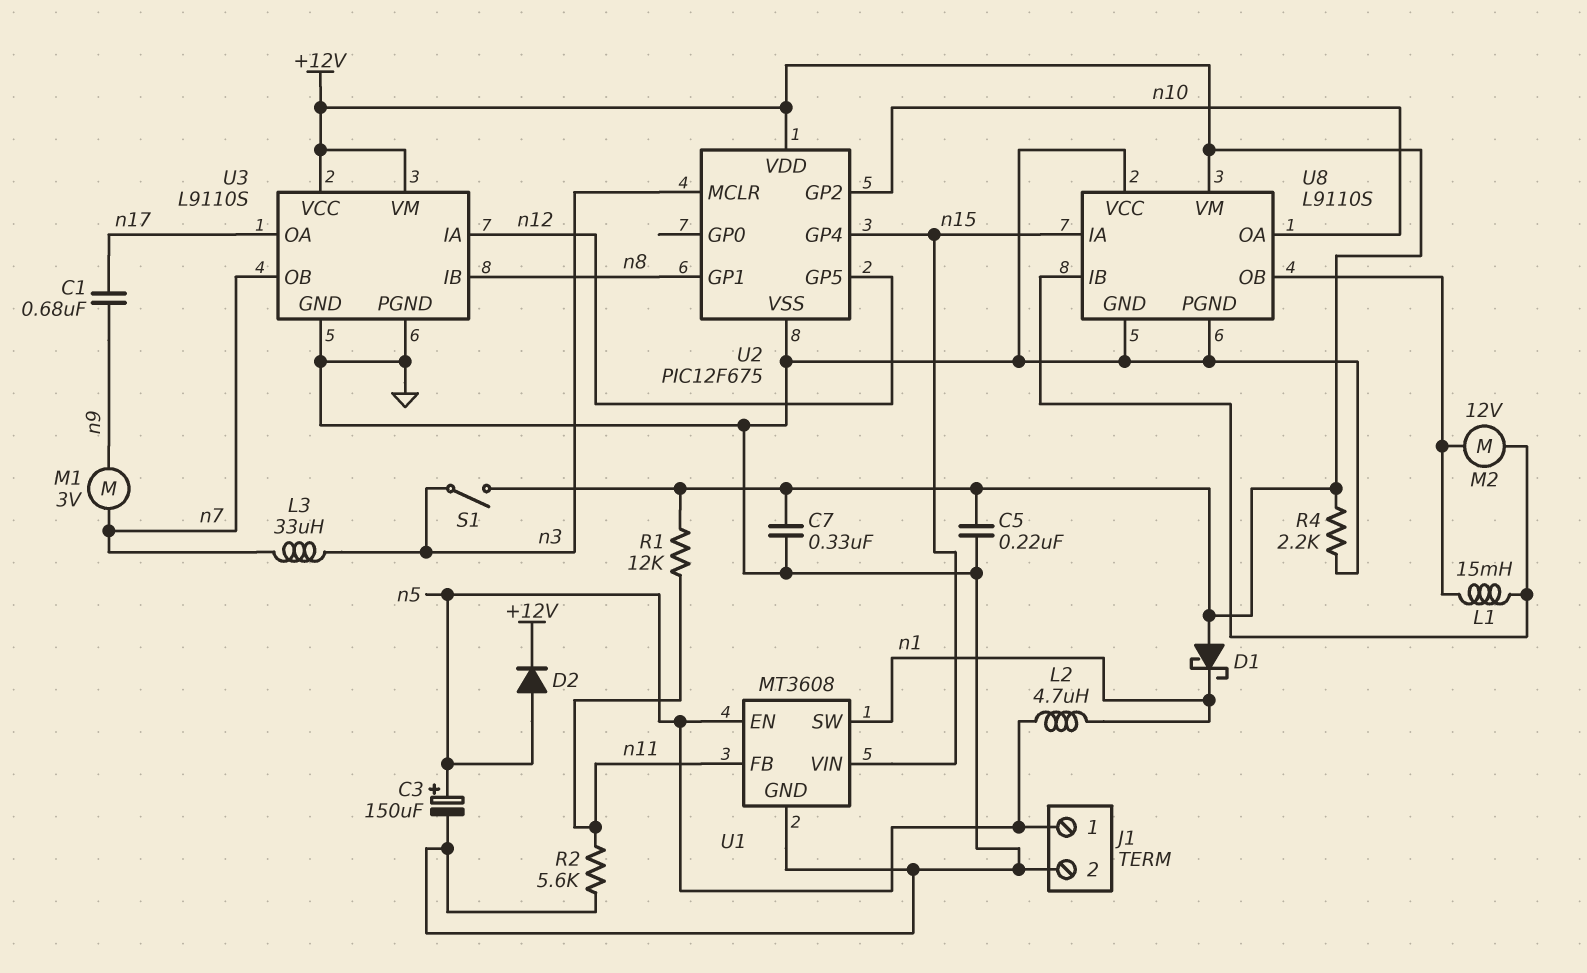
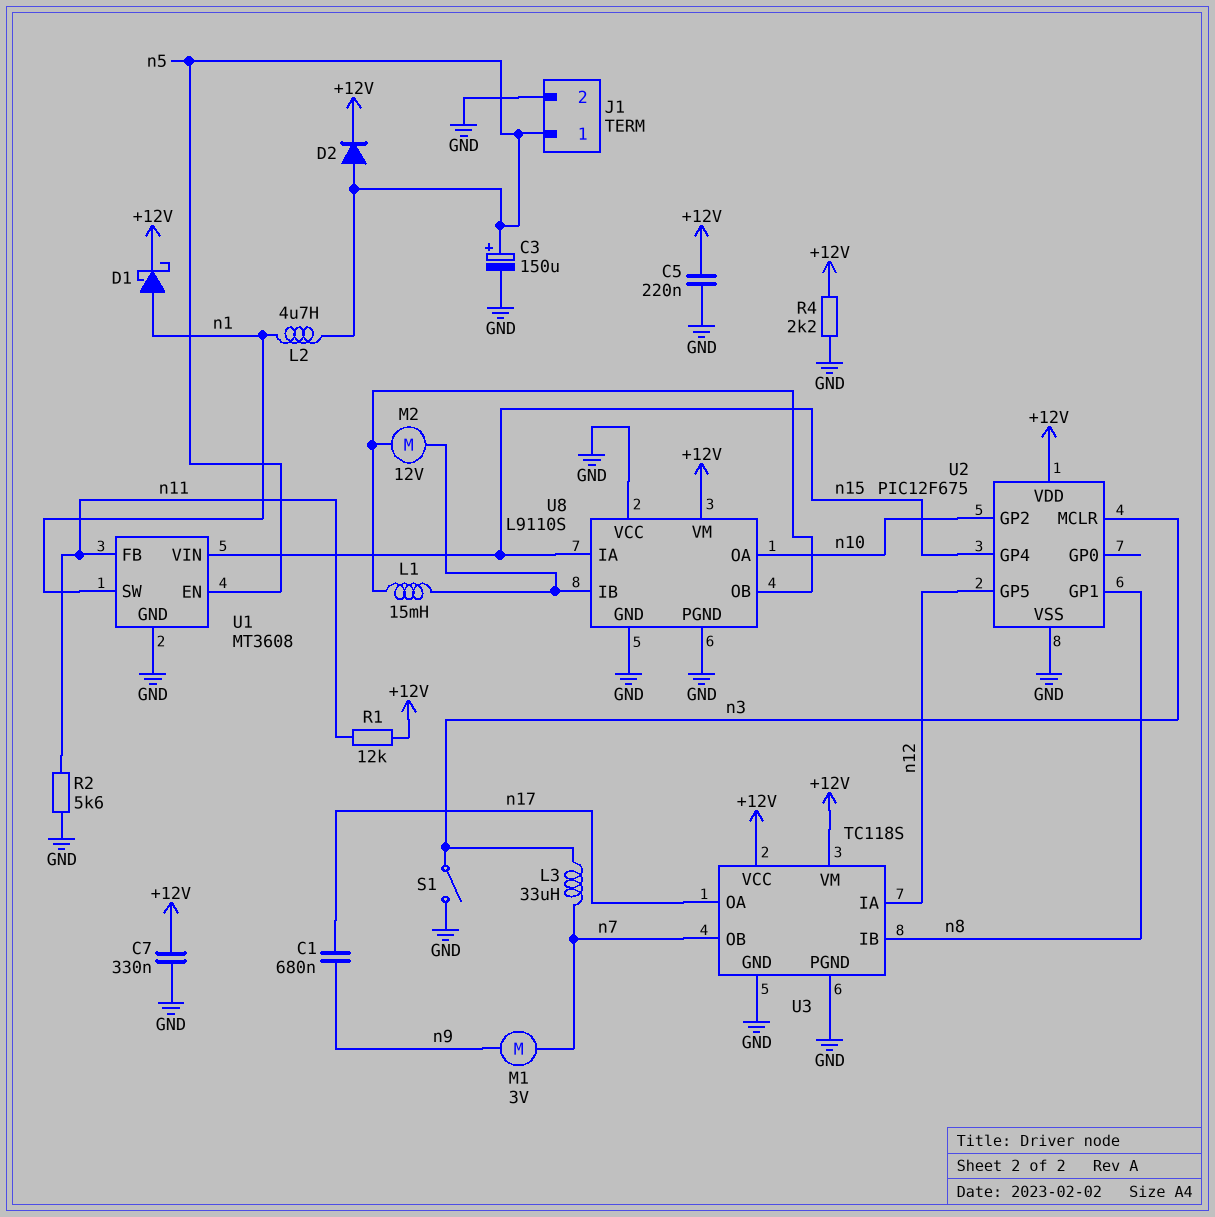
D1: schottky (A +12V, K n1) -> schottky (A n1, K +12V)
S1: switch (+12V, n3) -> switch (GND, n3)
U3: L9110S -> TC118S

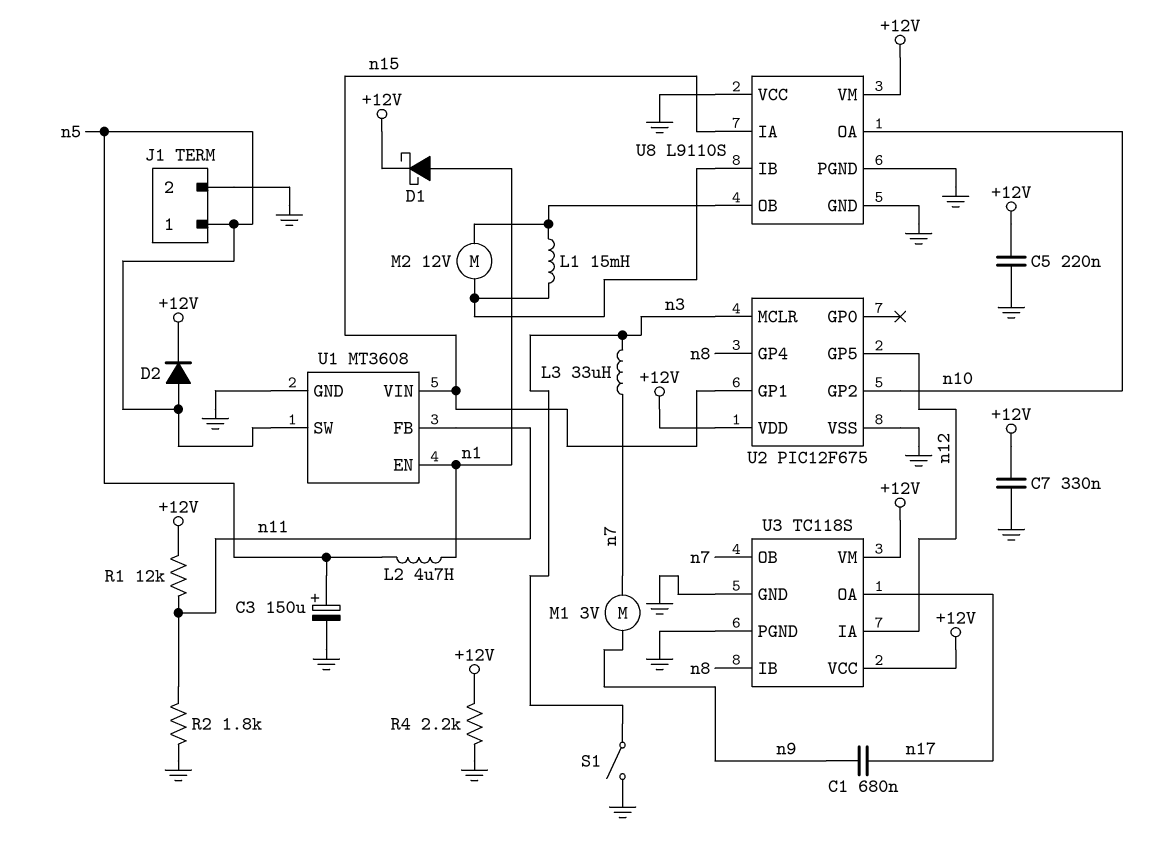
R2: 5.6k (GND, n11) -> 1.8k (GND, n11)
U1 pin EN: n5 -> n1
U1 pin SW: n1 -> n5
U2 pin GP1: n8 -> n15
U2 pin GP4: n15 -> n8

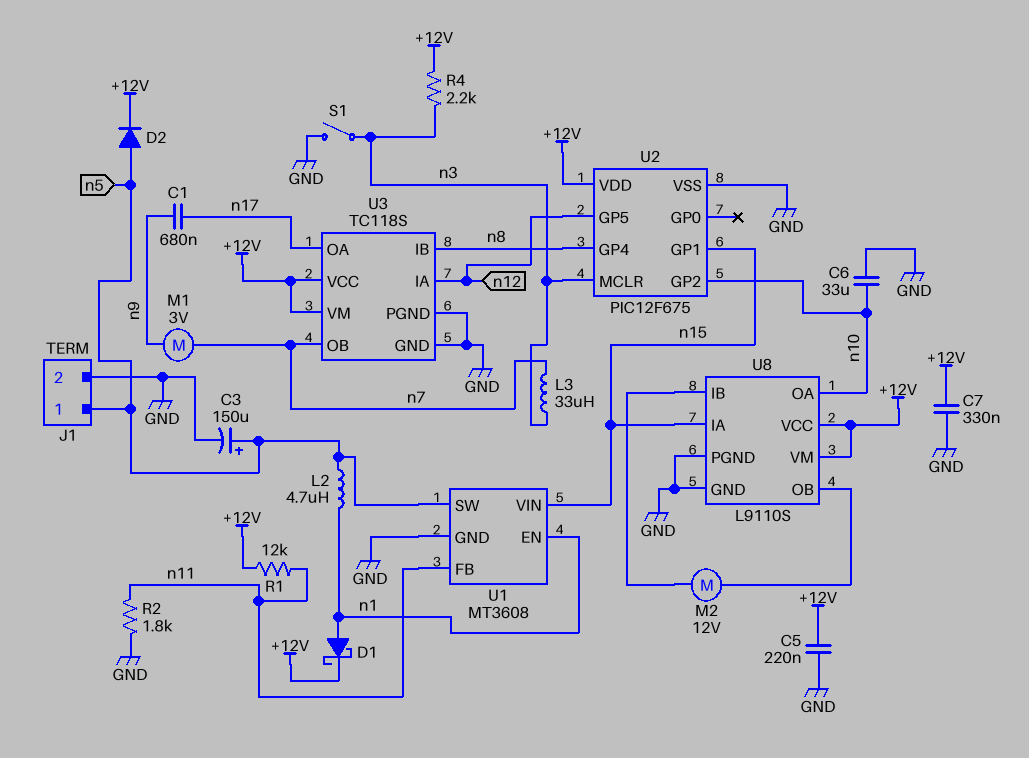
C6: none -> 33uF (GND, n10)
L1: 15mH (U8/IB, U8/OB) -> none
R4: 2.2k (+12V, GND) -> 2.2k (+12V, n3)
U8 pin VCC: GND -> +12V

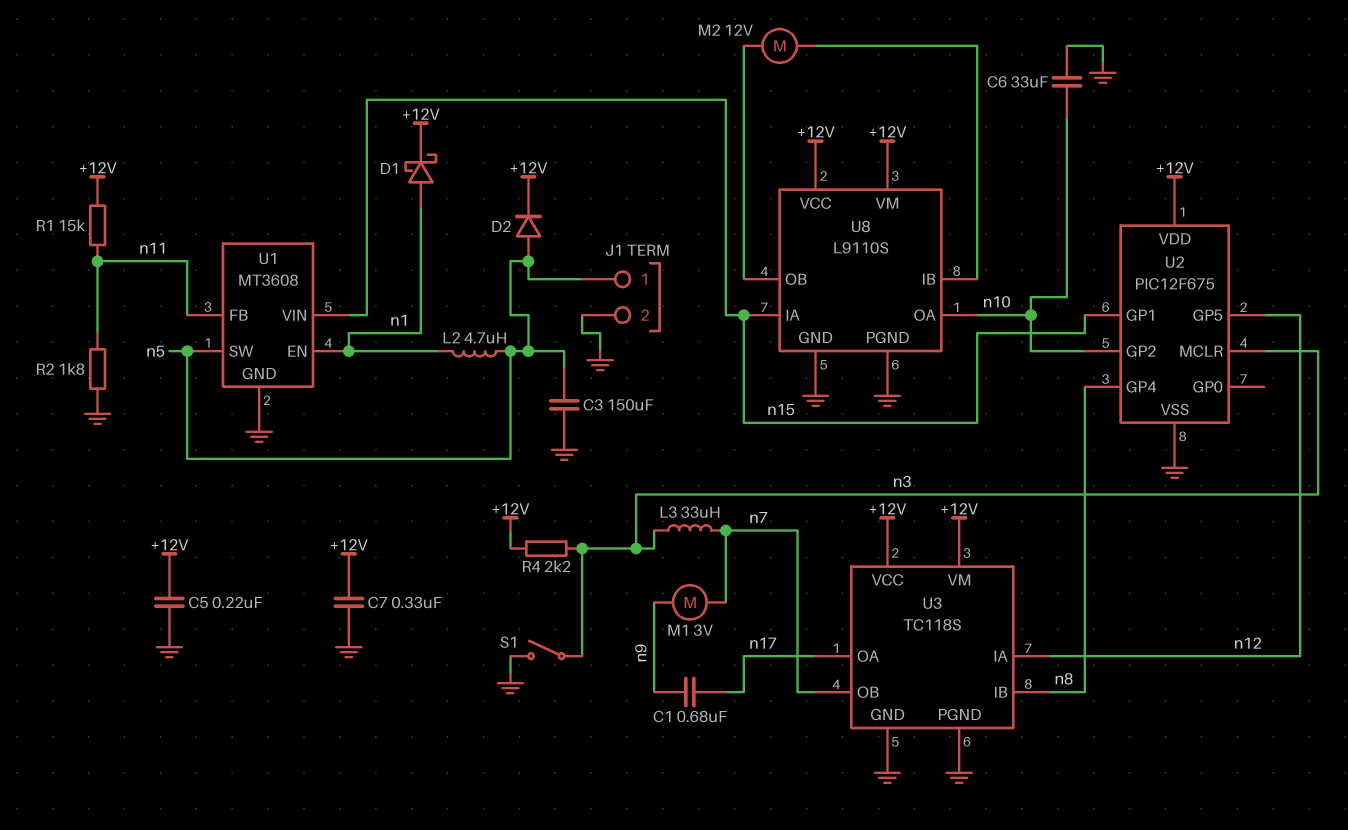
C3: 150uF (plus n5, minus GND) -> 150uF (GND, n5)
R1: 12k (+12V, n11) -> 15k (+12V, n11)

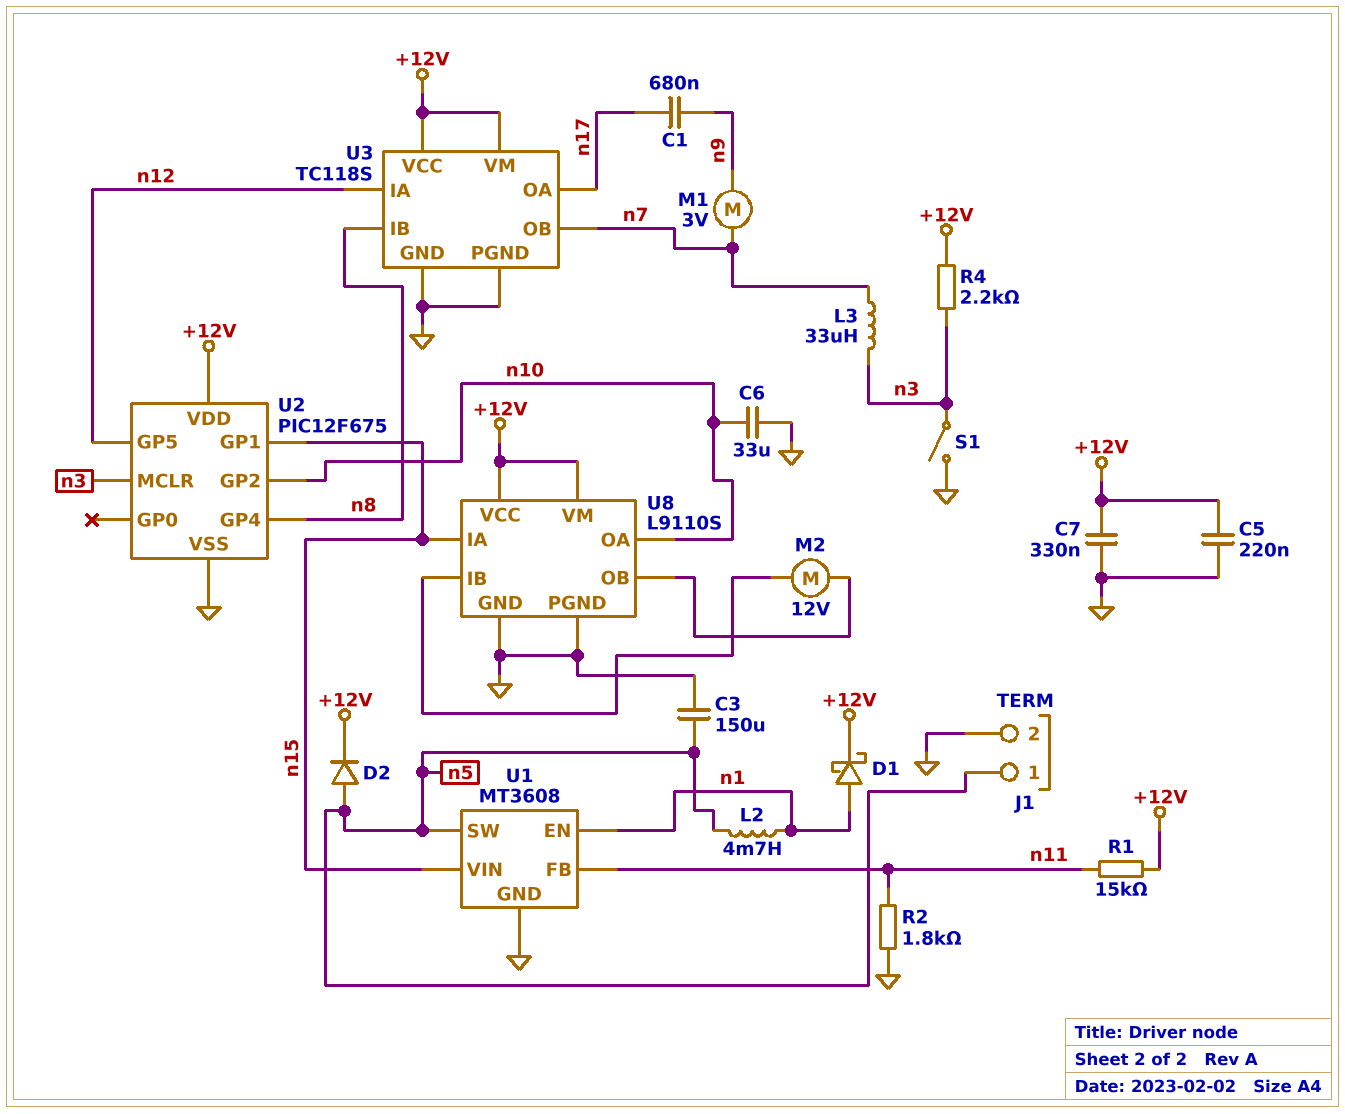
L2: 4.7uH (n1, n5) -> 4.7mH (n1, n5)

